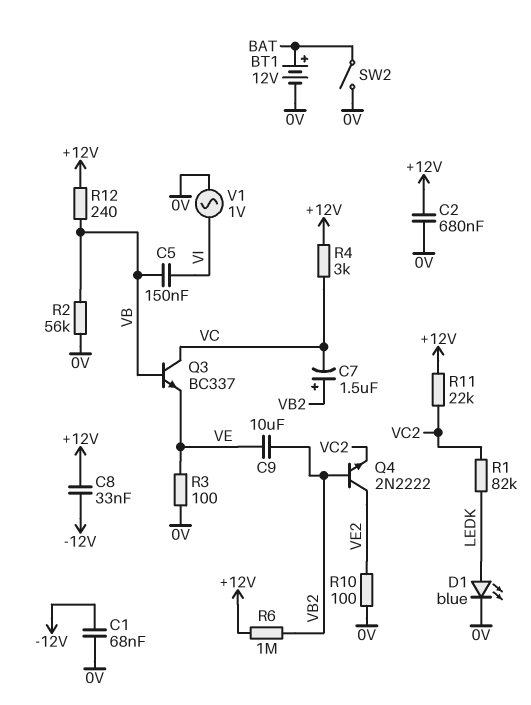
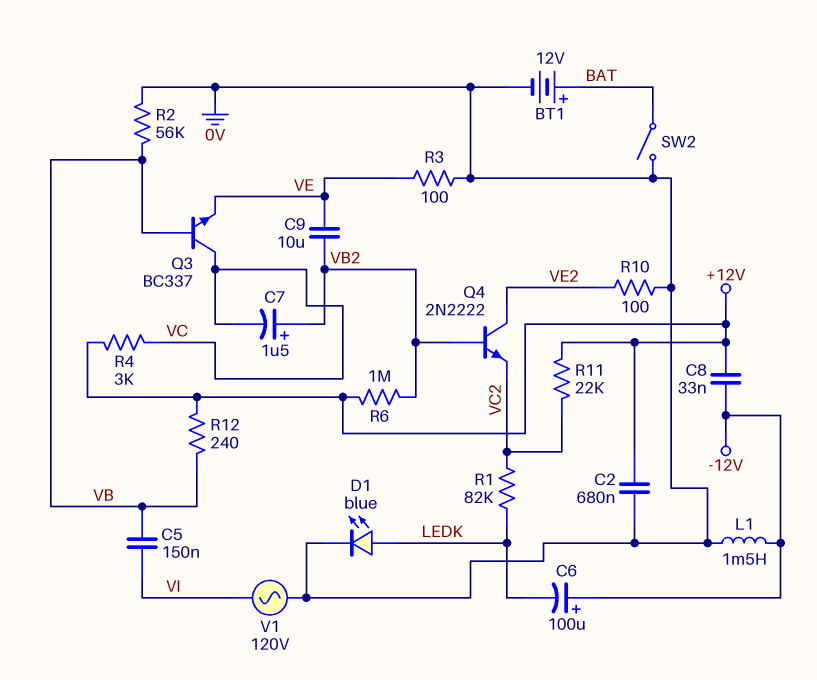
C1: 68nF (-12V, 0V) -> none
C6: none -> 100uF (plus -12V, minus LEDK)
L1: none -> 1.5mH (-12V, 0V)
V1: AC 1V (0V, VI) -> AC 120V (0V, VI)

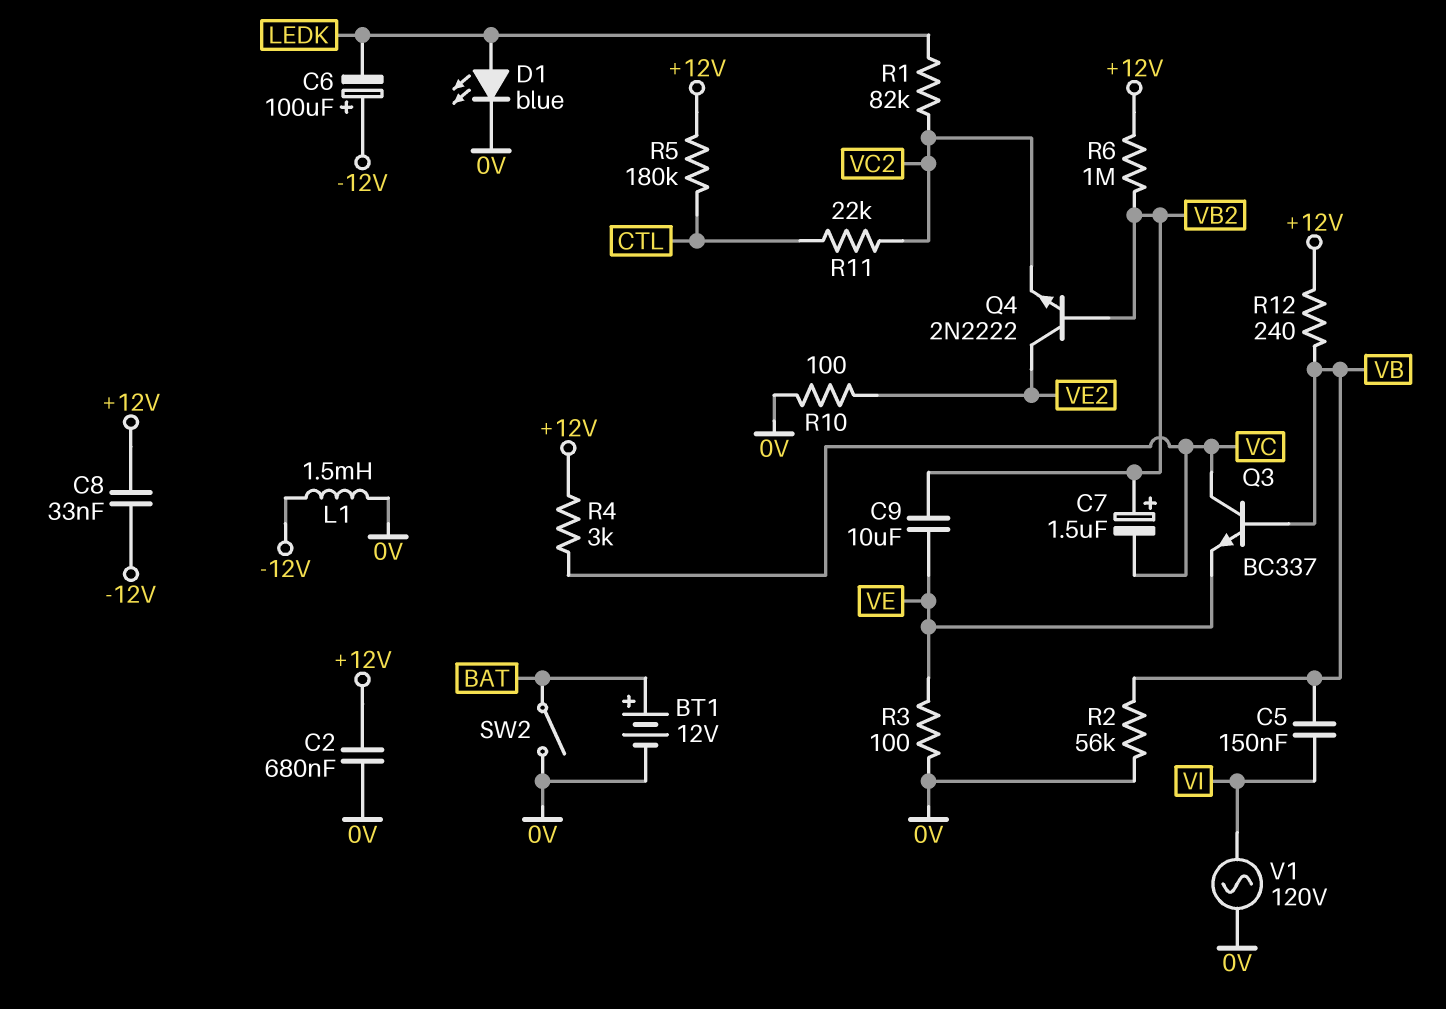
R5: none -> 180k (+12V, CTL)
R11: 22k (+12V, VC2) -> 22k (CTL, VC2)

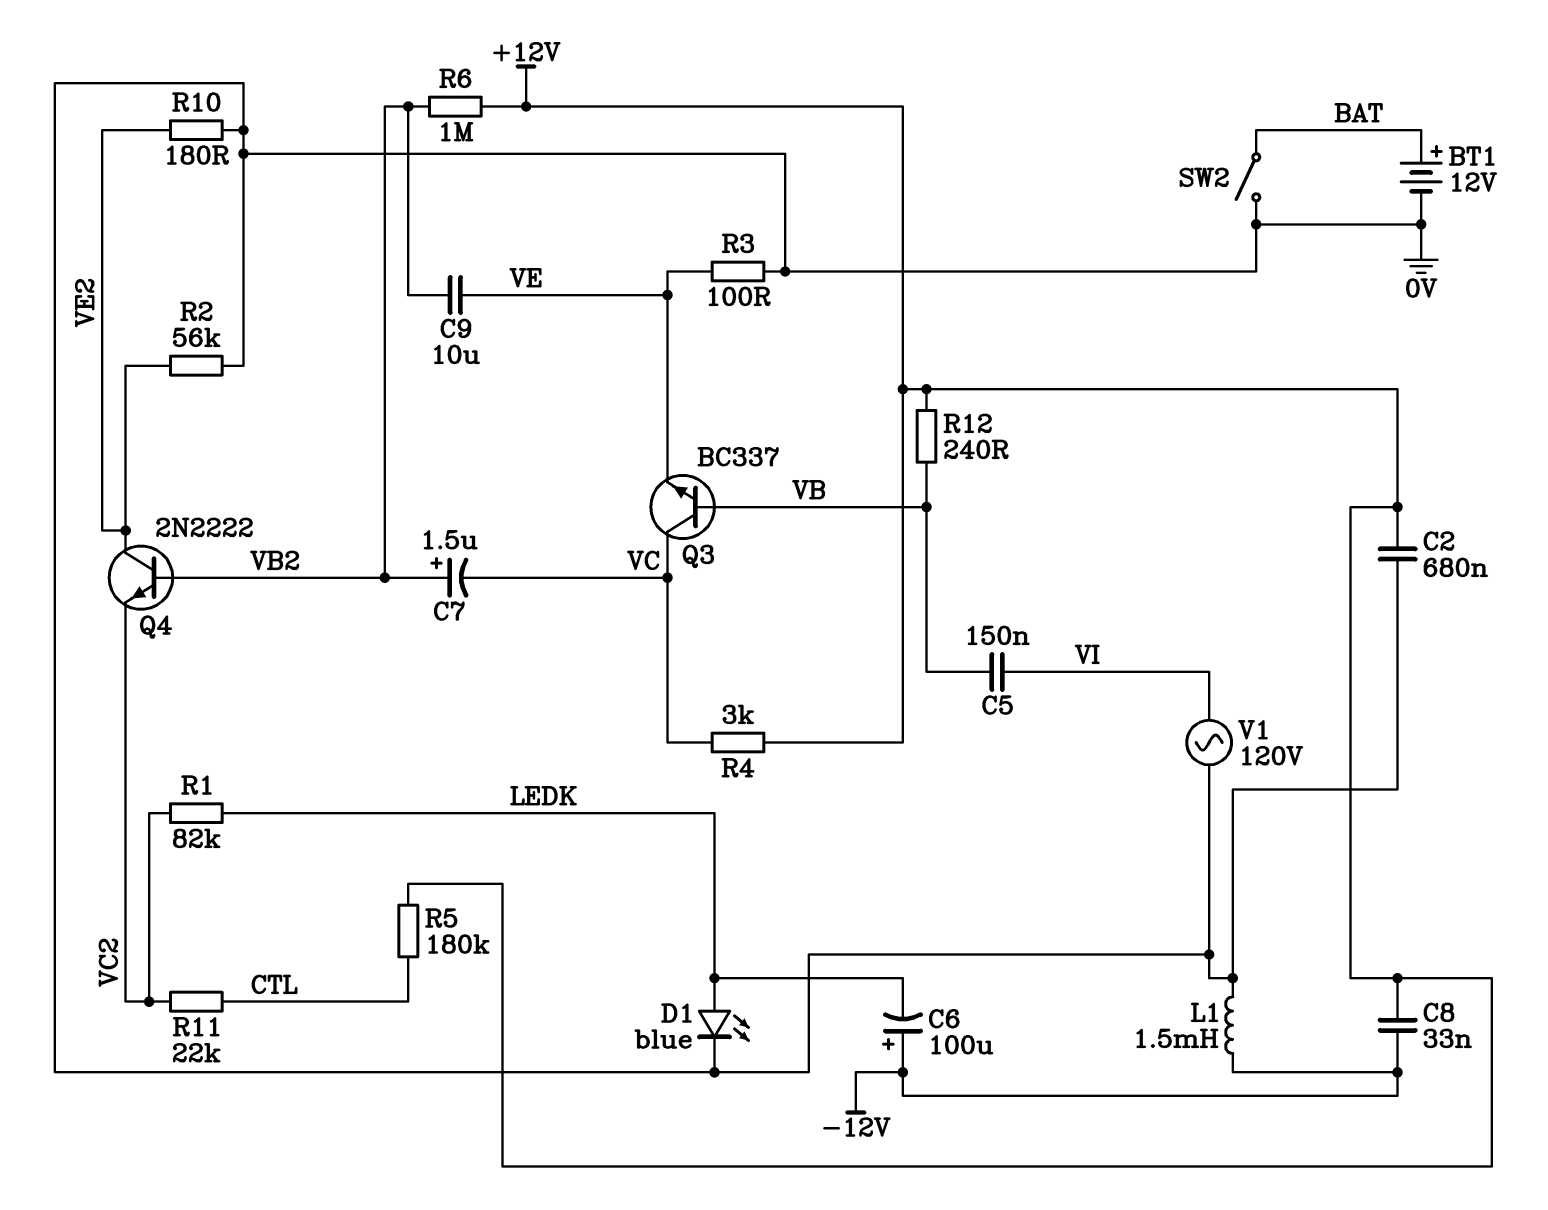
R2: 56k (0V, VB) -> 56k (0V, VE2)
R10: 100 (0V, VE2) -> 180 (0V, VE2)

